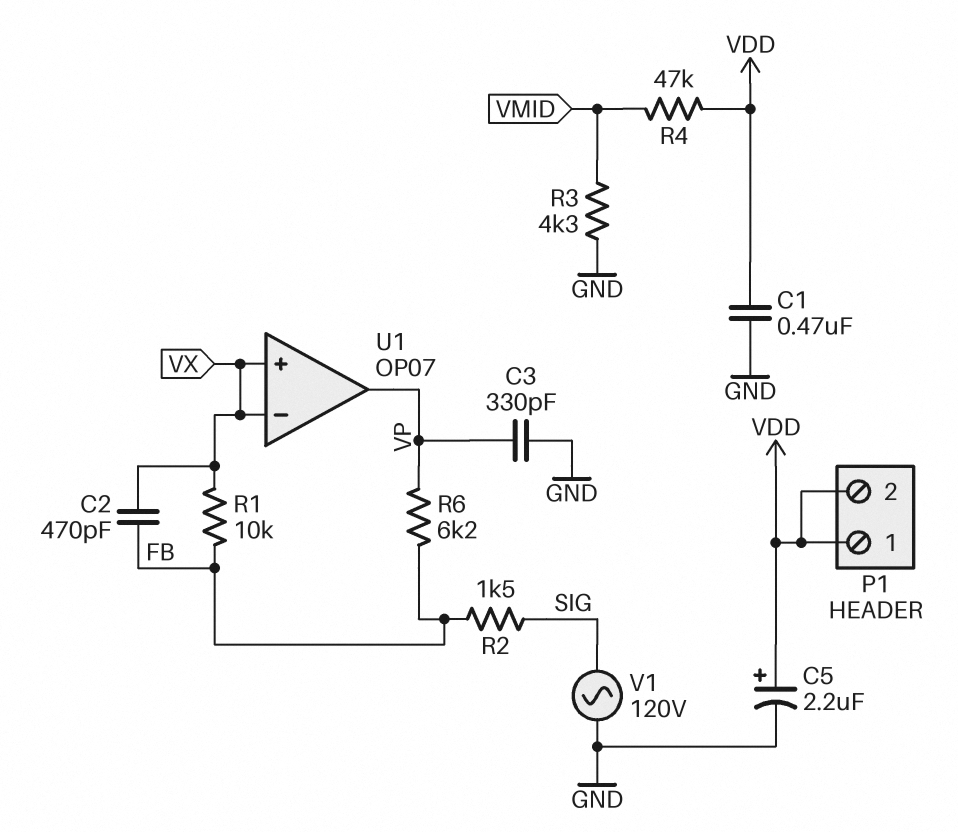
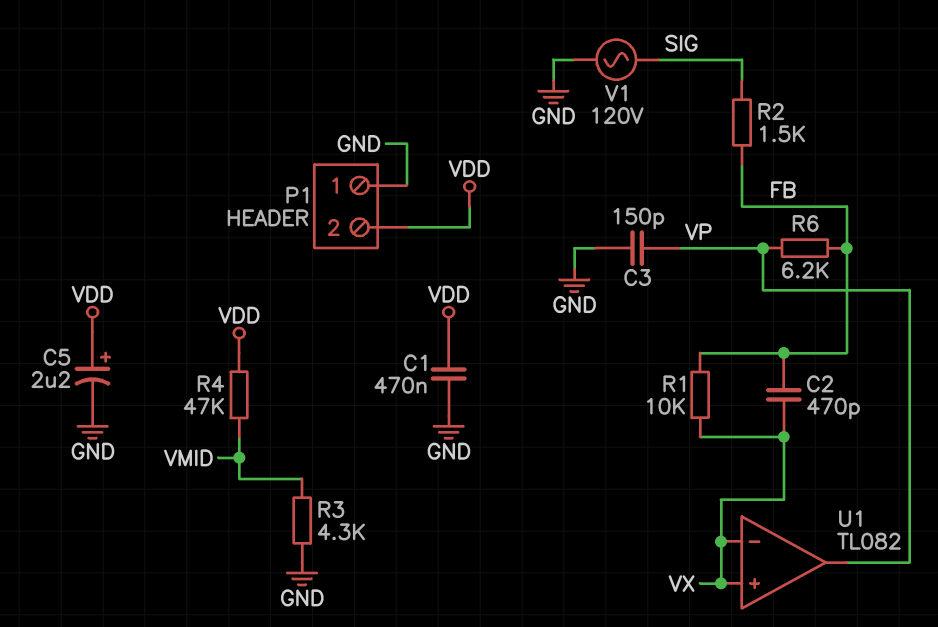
C3: 330pF (GND, VP) -> 150pF (GND, VP)
P1 pin 1: VDD -> GND
U1: OP07 -> TL082

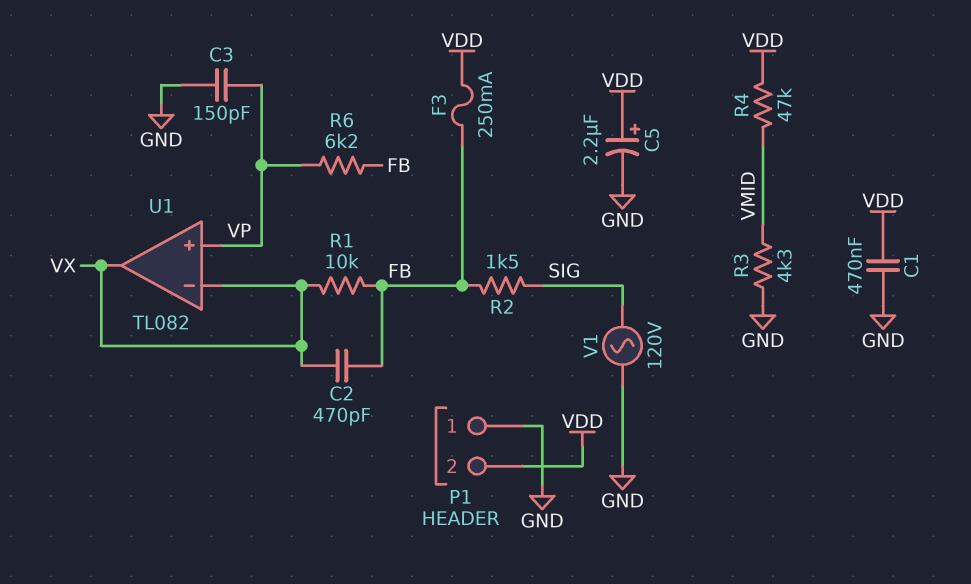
F3: none -> 250mA (FB, VDD)
U1 pin in+: VX -> VP
U1 pin out: VP -> VX

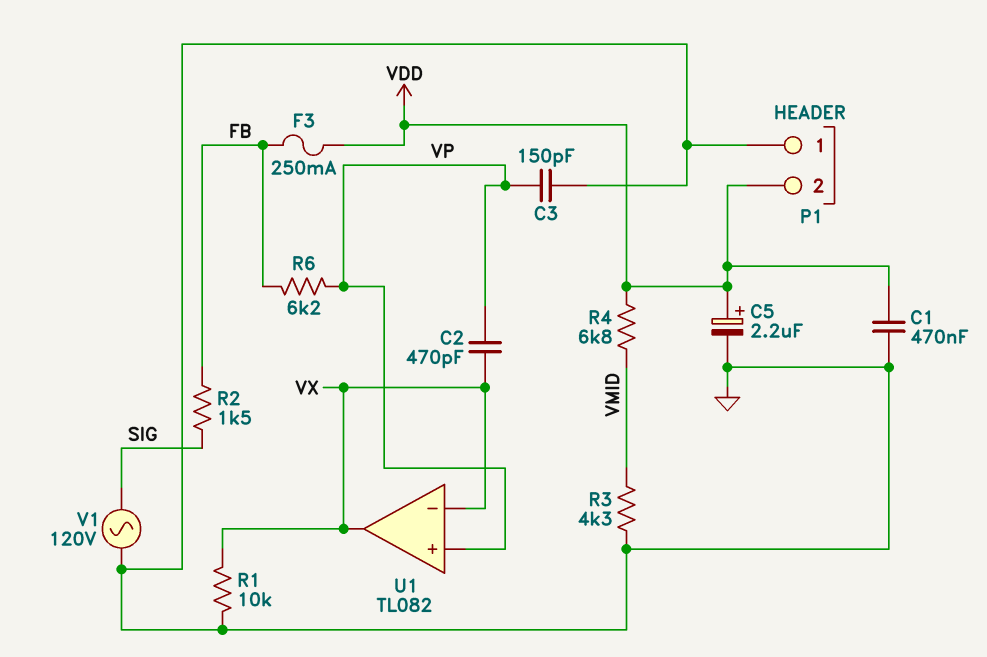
C2: 470pF (FB, VX) -> 470pF (VP, VX)
R1: 10k (FB, VX) -> 10k (GND, VX)
R4: 47k (VDD, VMID) -> 6.8k (VDD, VMID)

